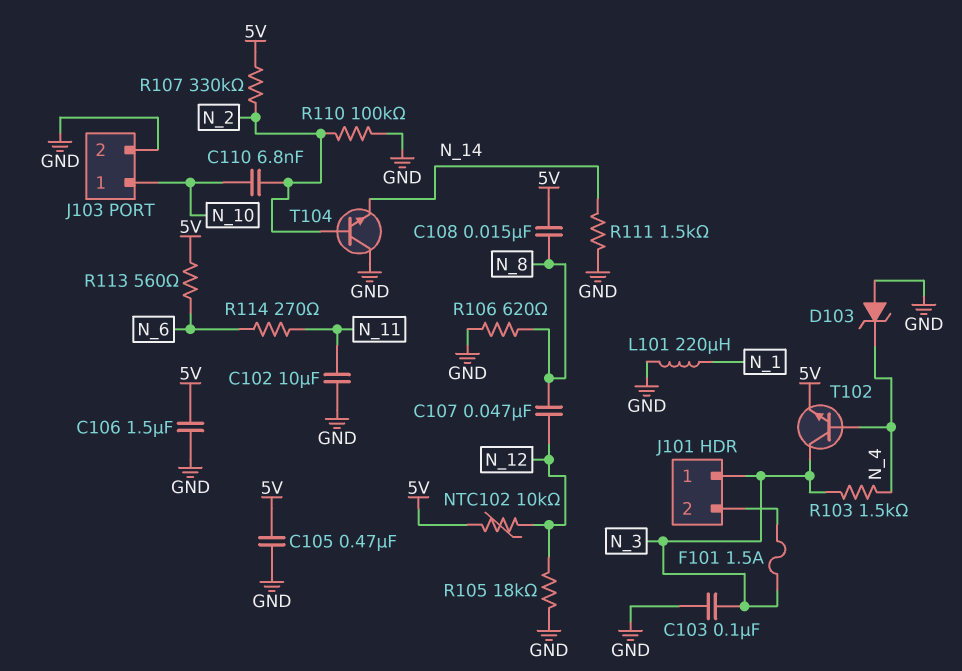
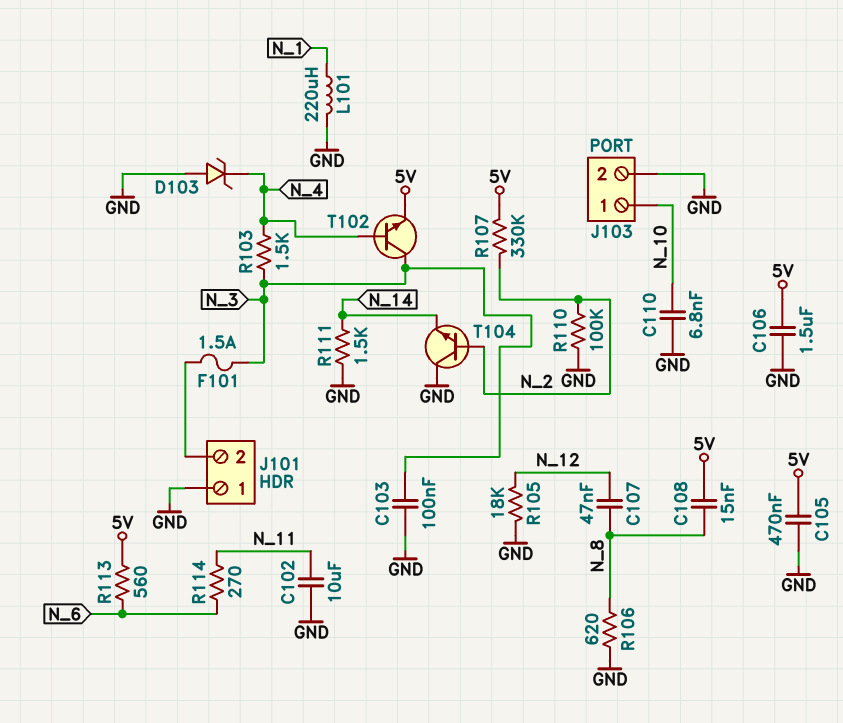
C110: 6.8nF (N_2, N_10) -> 6.8nF (GND, N_10)
J101 pin 1: N_3 -> GND
NTC102: 10k (5V, N_12) -> none

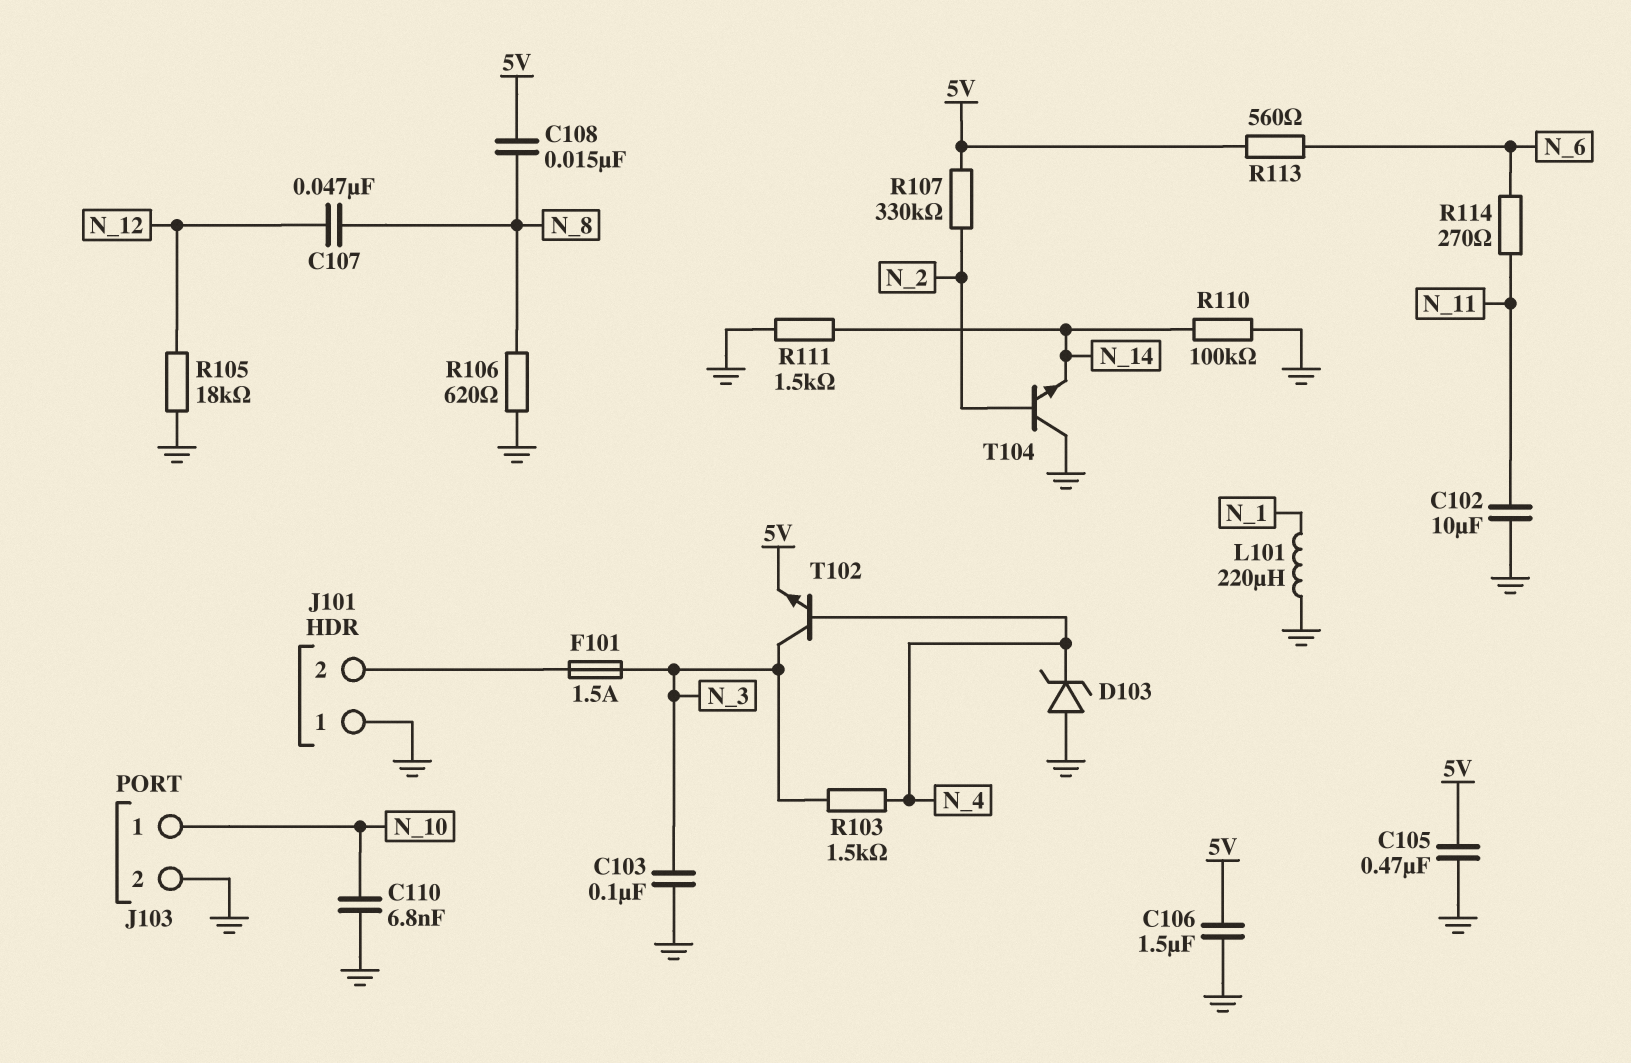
R110: 100k (GND, N_2) -> 100k (GND, N_14)

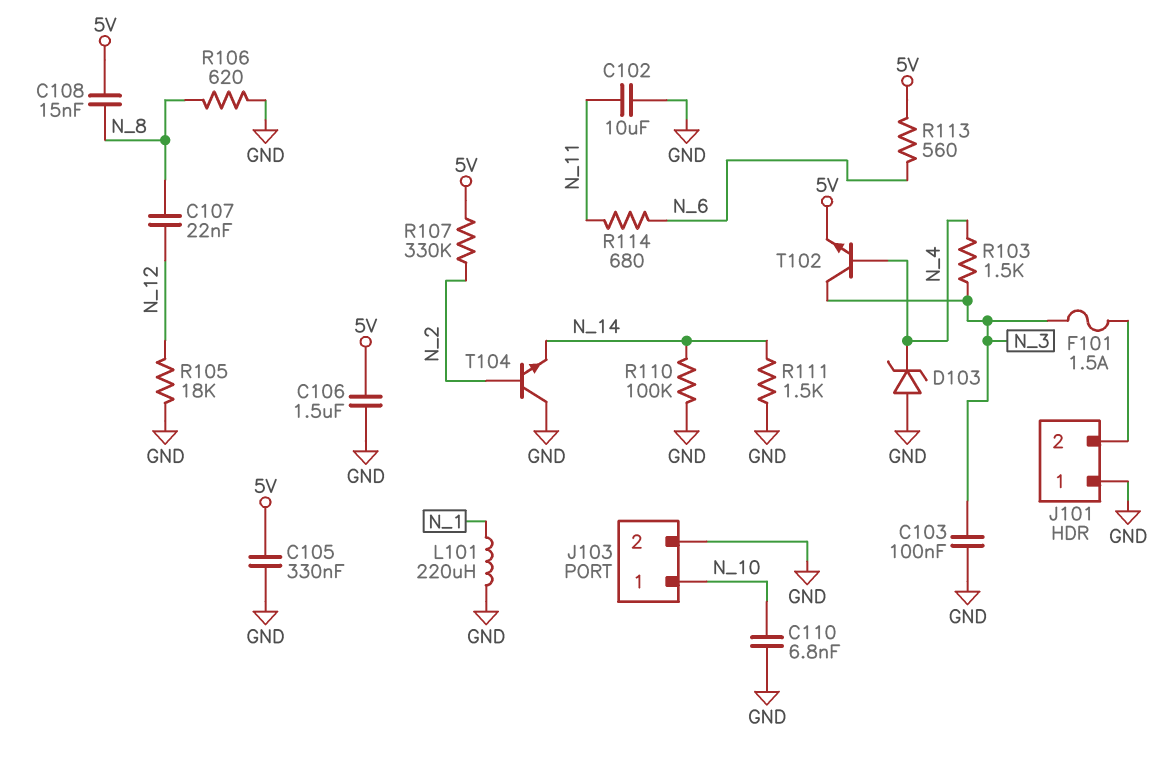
C105: 470nF (5V, GND) -> 330nF (5V, GND)
C107: 47nF (N_8, N_12) -> 22nF (N_8, N_12)
R114: 270 (N_6, N_11) -> 680 (N_6, N_11)

